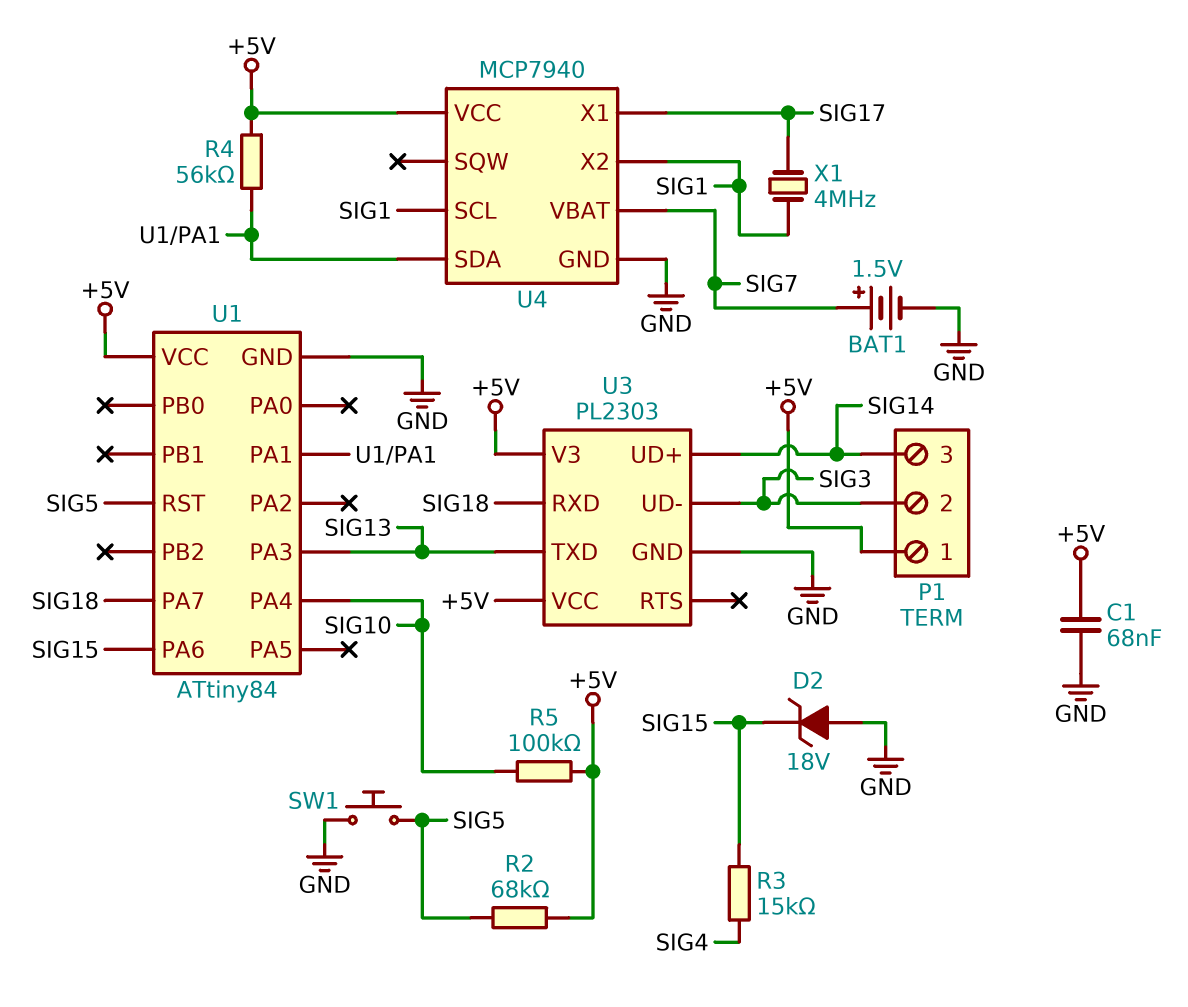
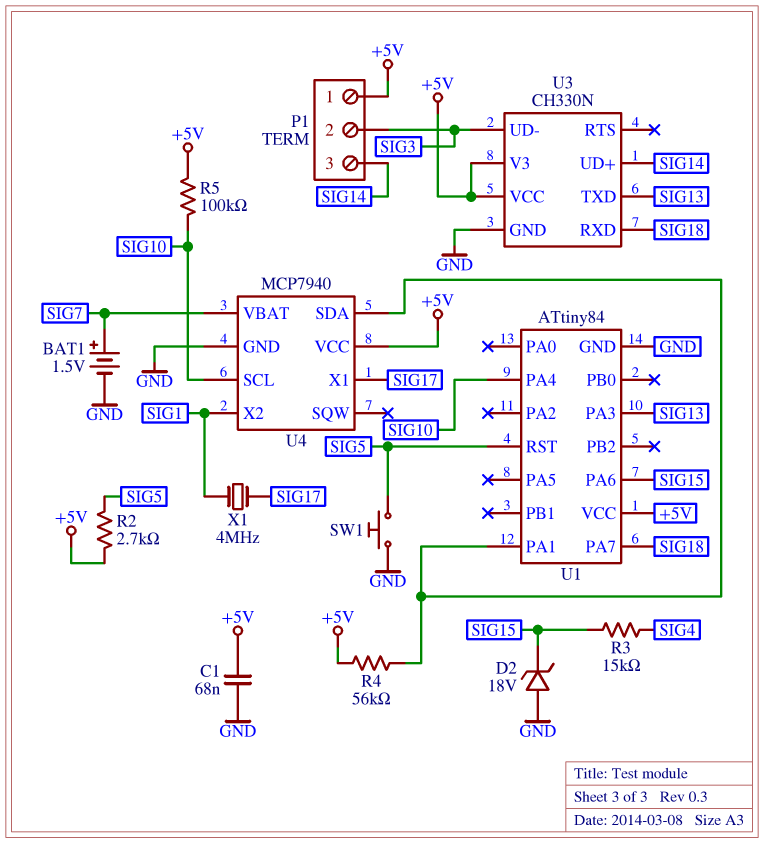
R2: 68k (+5V, SIG5) -> 2.7k (+5V, SIG5)
U3: PL2303 -> CH330N
U4 pin SCL: SIG1 -> SIG10

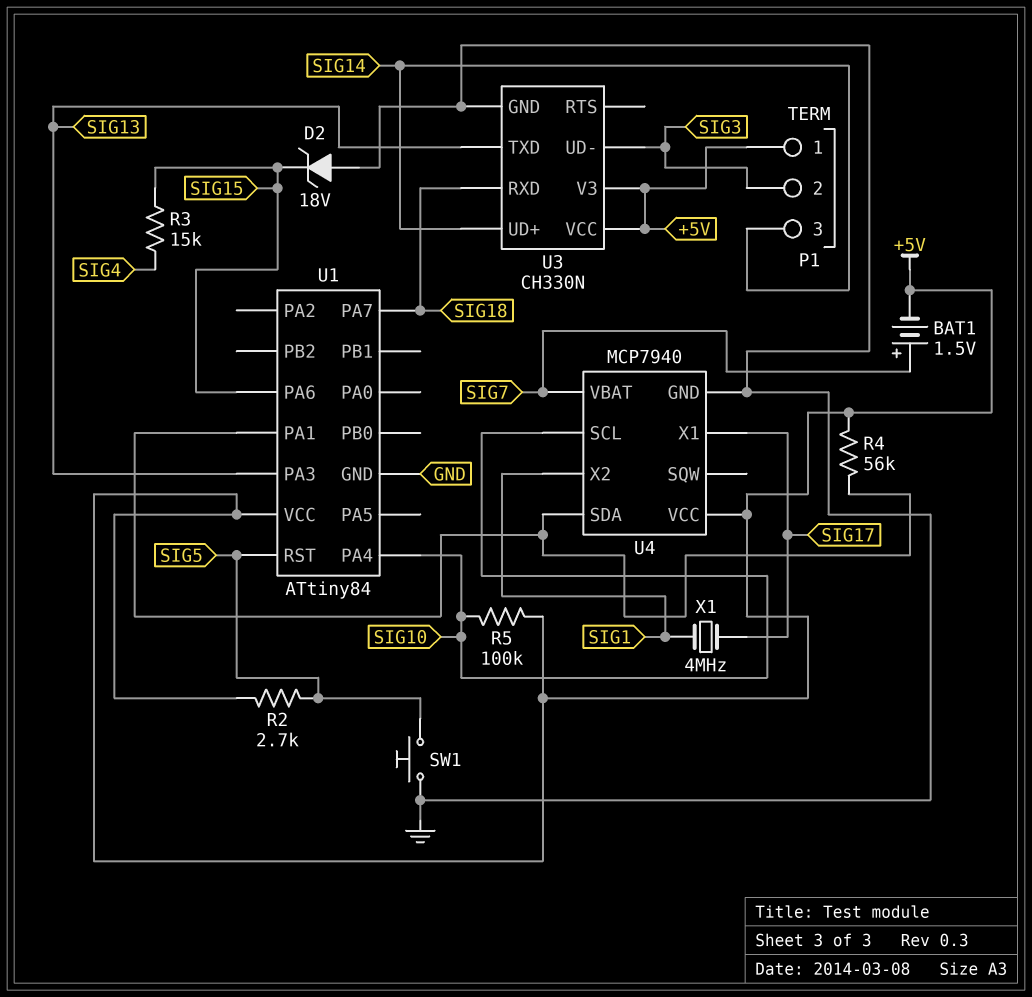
BAT1: 1.5V (plus SIG7, minus GND) -> 1.5V (plus SIG7, minus +5V)
C1: 68nF (+5V, GND) -> none

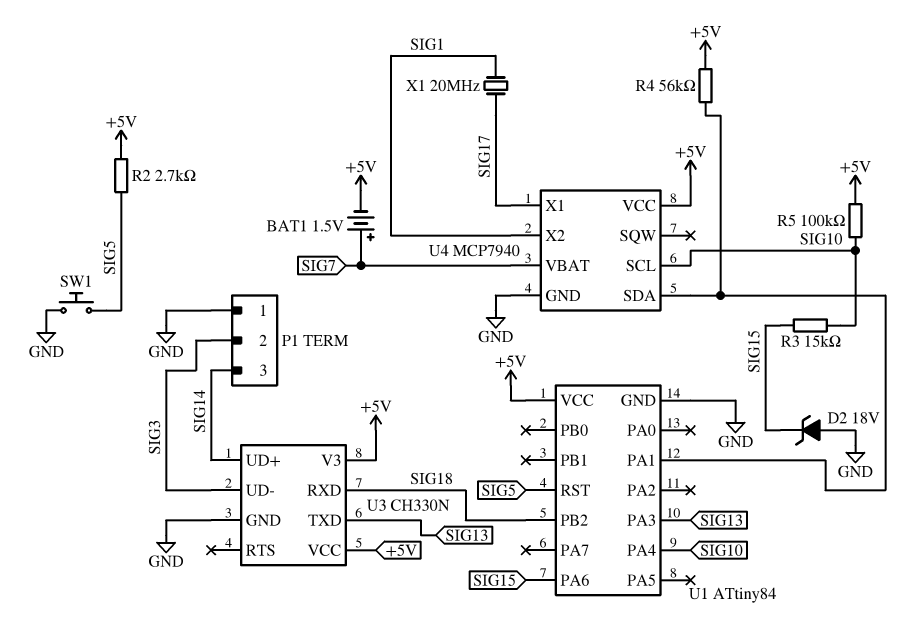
P1 pin 1: +5V -> GND
R3: 15k (SIG4, SIG15) -> 15k (SIG10, SIG15)
U1 pin PA7: SIG18 -> none
U1 pin PB2: none -> SIG18
X1: 4MHz (SIG1, SIG17) -> 20MHz (SIG1, SIG17)

